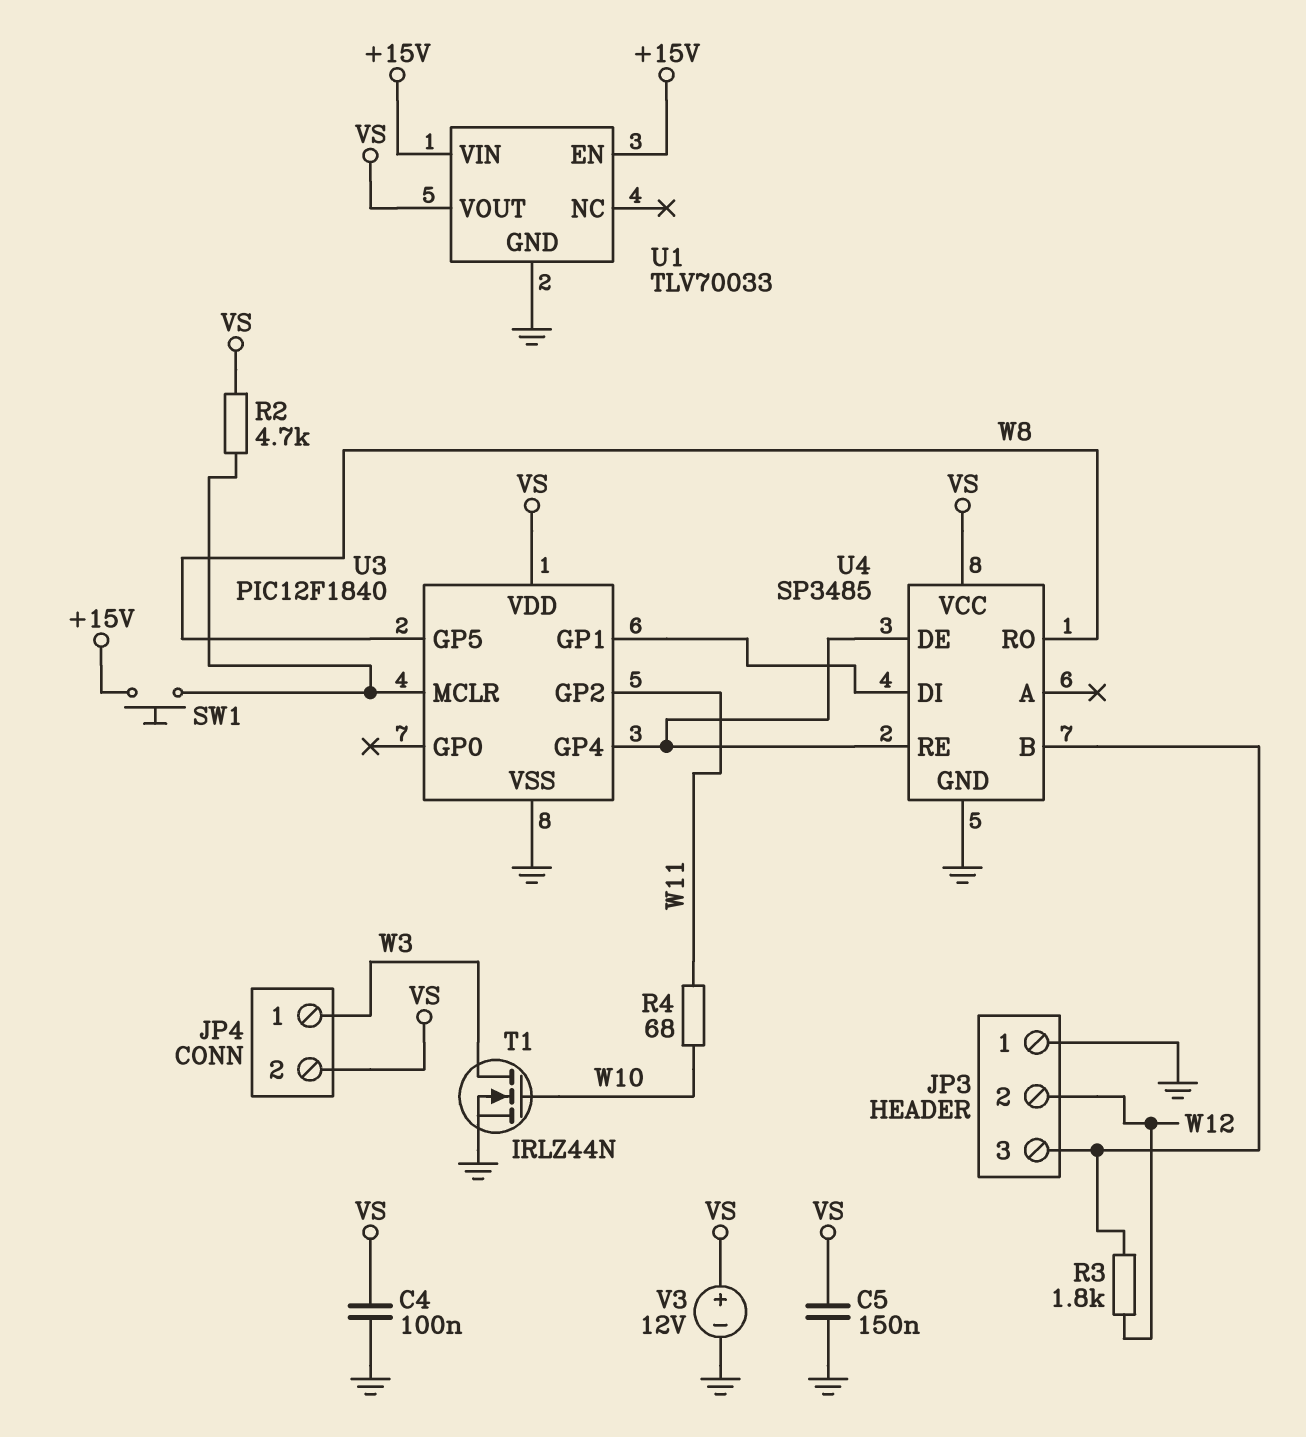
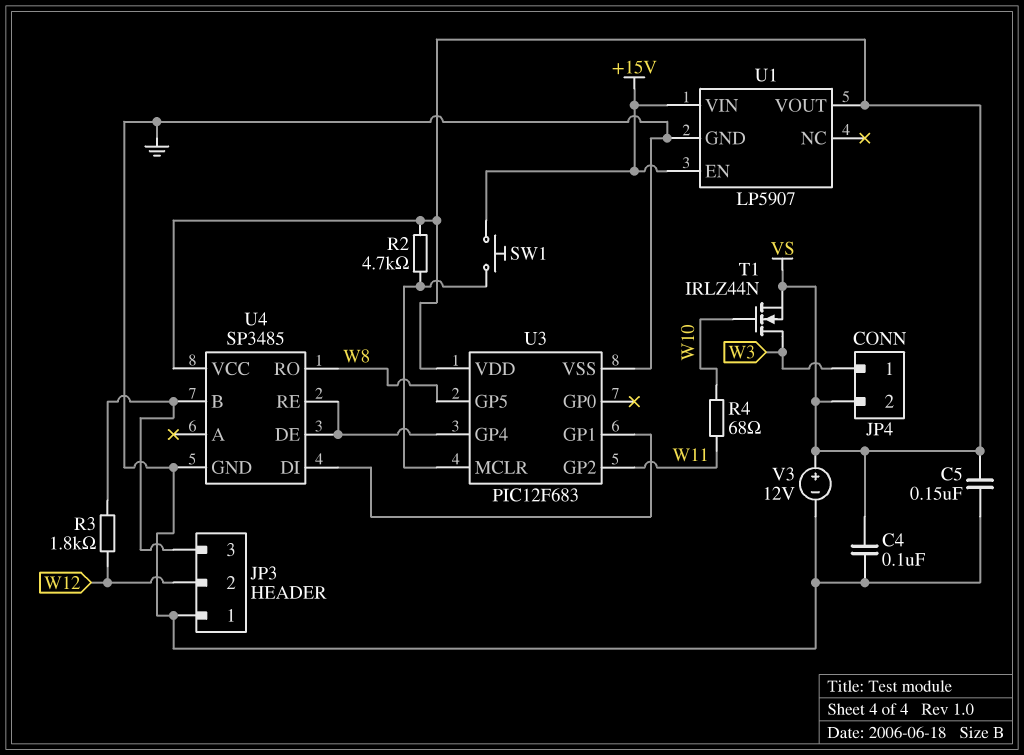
T1: NMOS IRLZ44N (G W10, D W3, S GND) -> NMOS IRLZ44N (G W10, D W3, S VS)
U1: TLV70033 -> LP5907
U3: PIC12F1840 -> PIC12F683

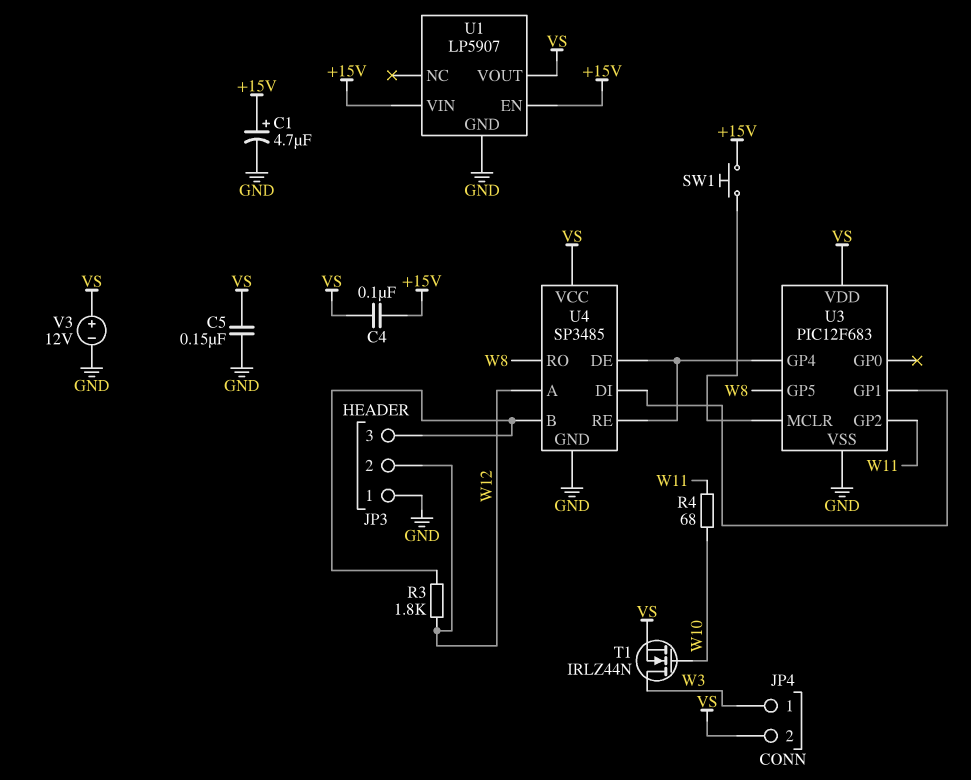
C1: none -> 4.7uF (plus +15V, minus GND)
C4: 100nF (GND, VS) -> 100nF (+15V, VS)
R2: 4.7k (U3/MCLR, VS) -> none
U4 pin A: none -> W12

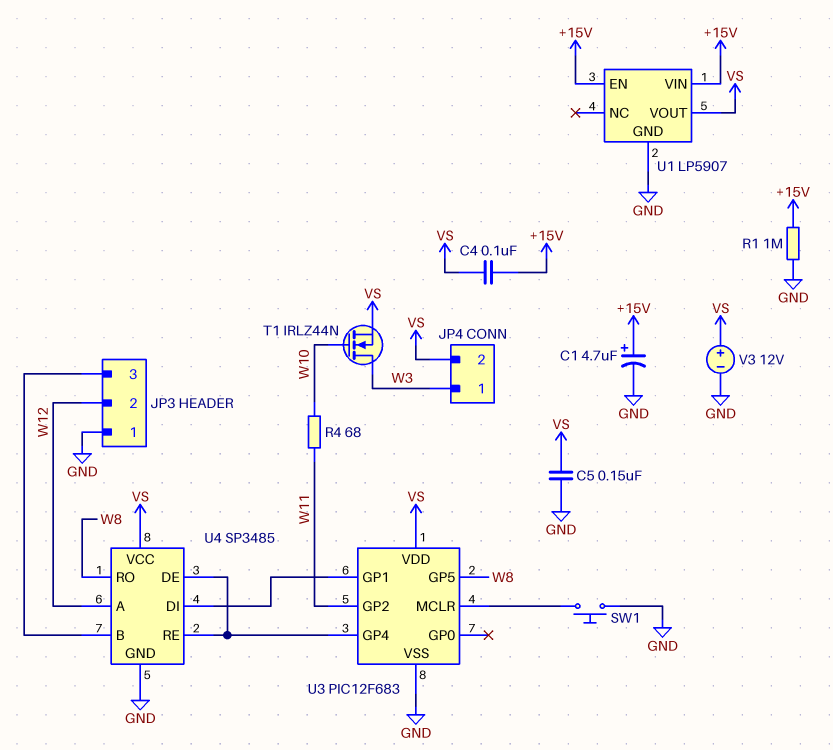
R1: none -> 1M (+15V, GND)
R3: 1.8k (JP3/3, W12) -> none
SW1: button (+15V, U3/MCLR) -> button (GND, U3/MCLR)

